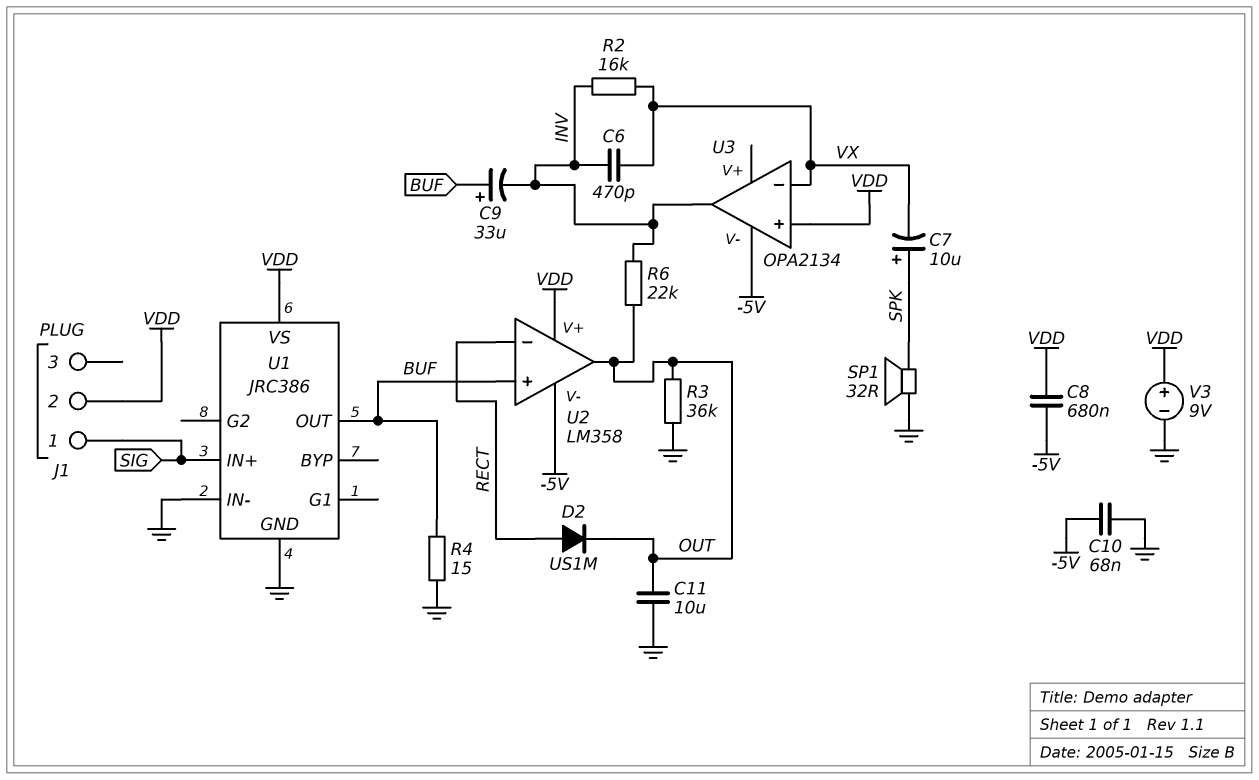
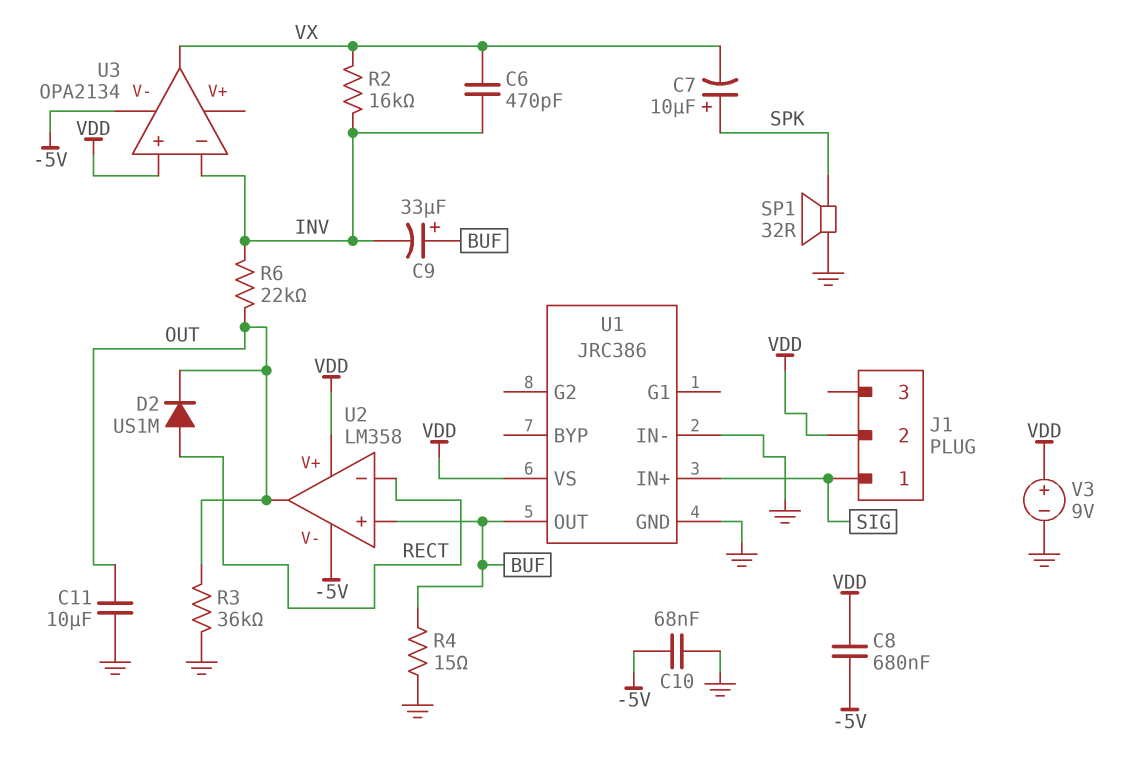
U3 pin in-: VX -> INV
U3 pin out: INV -> VX

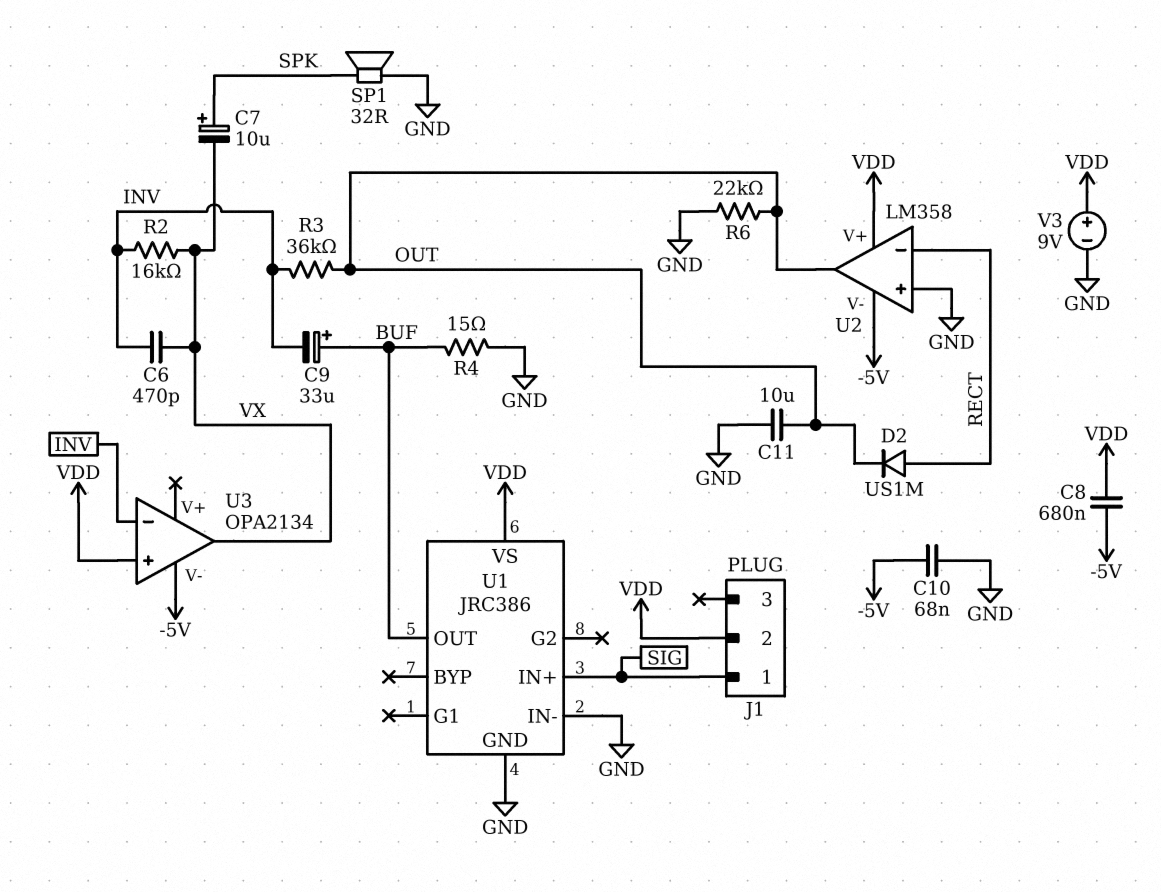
R3: 36k (GND, OUT) -> 36k (INV, OUT)
R6: 22k (INV, OUT) -> 22k (GND, OUT)
U2 pin in+: BUF -> GND

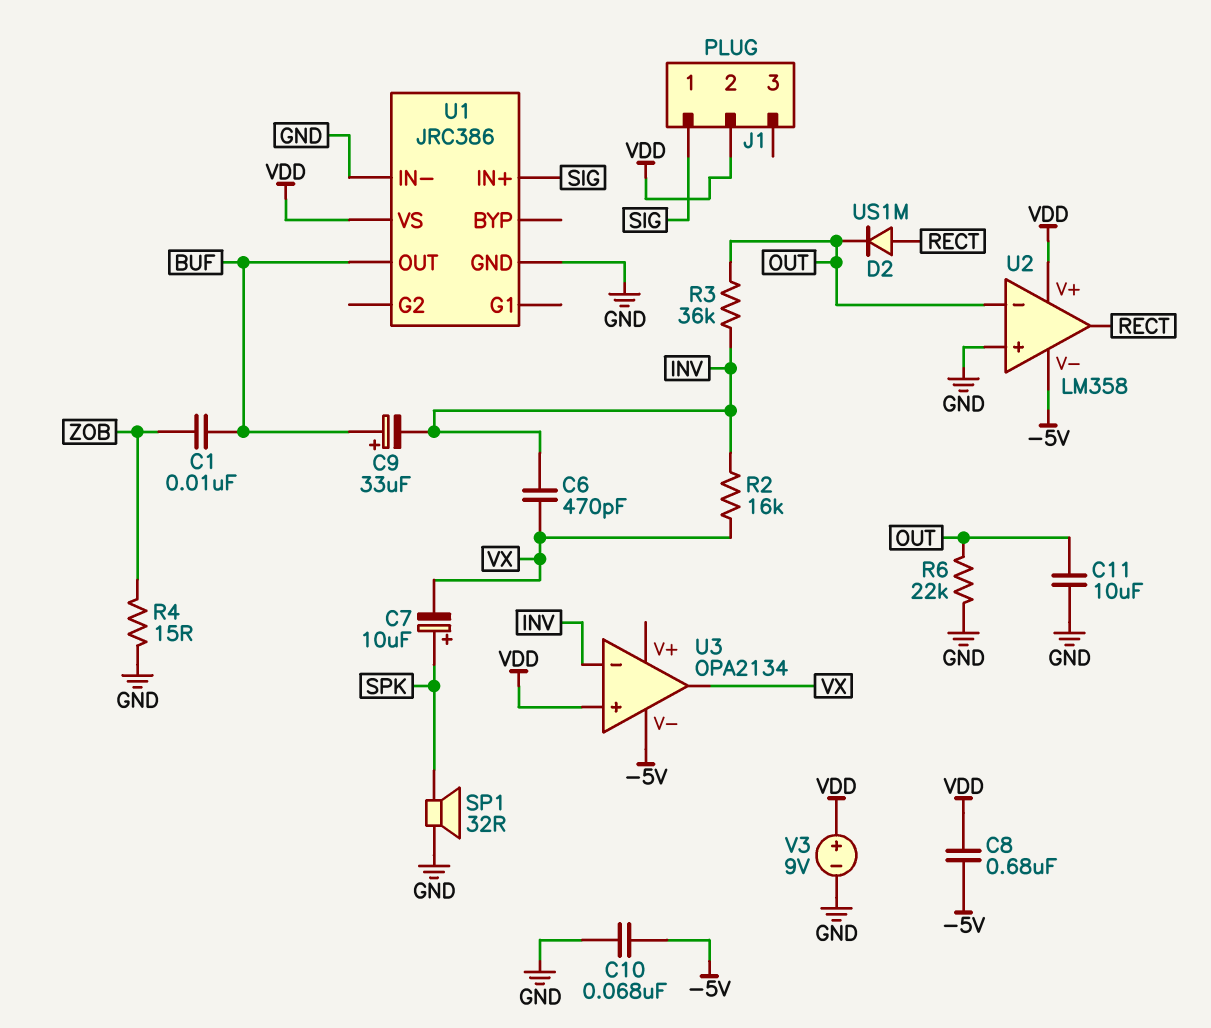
C1: none -> 10nF (BUF, ZOB)
R4: 15 (BUF, GND) -> 15 (GND, ZOB)
U2 pin in-: RECT -> OUT
U2 pin out: OUT -> RECT

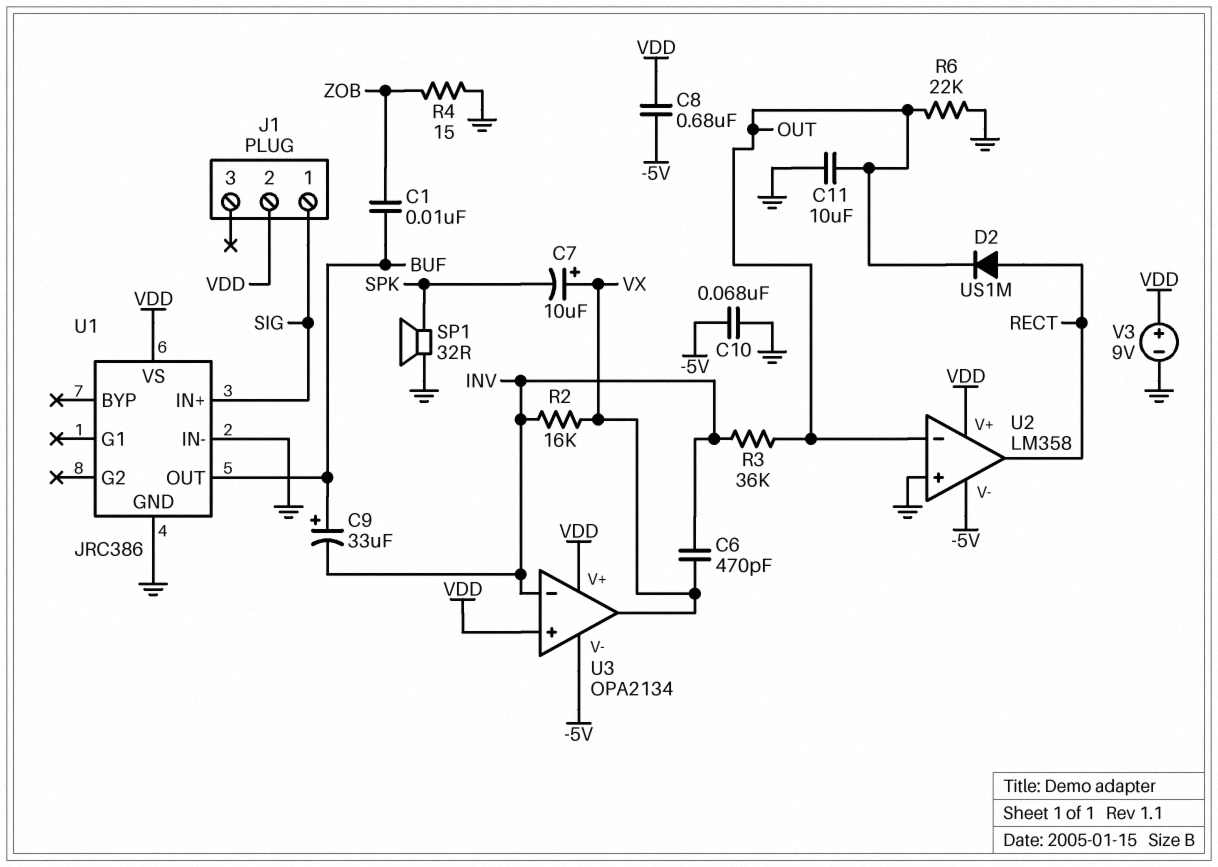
C7: 10uF (plus SPK, minus VX) -> 10uF (plus VX, minus SPK)
U3 pin V+: none -> VDD

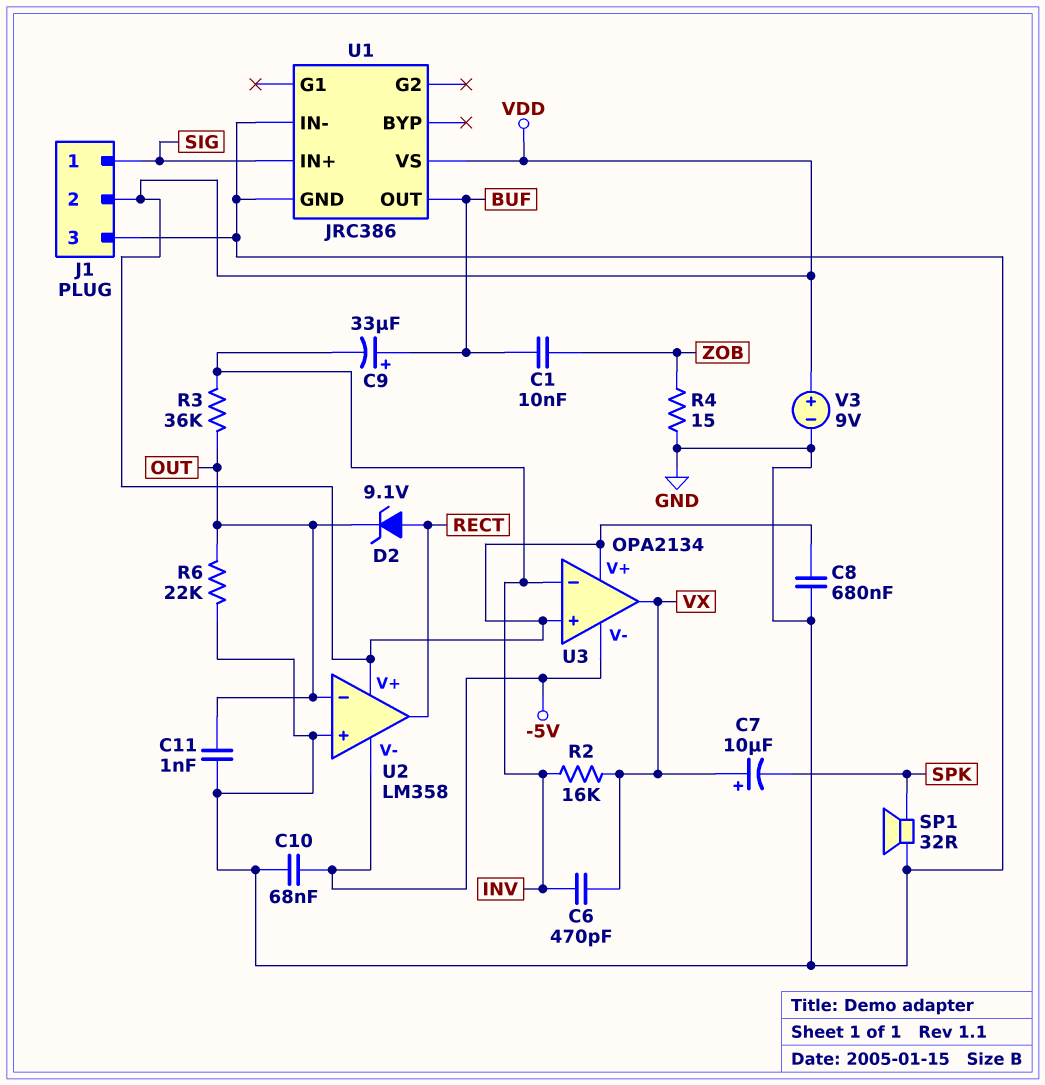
C8: 680nF (-5V, VDD) -> 680nF (GND, VDD)
C11: 10uF (GND, OUT) -> 1nF (GND, OUT)
D2: diode US1M (A RECT, K OUT) -> zener 9.1V (A RECT, K OUT)
J1 pin 3: none -> GND

